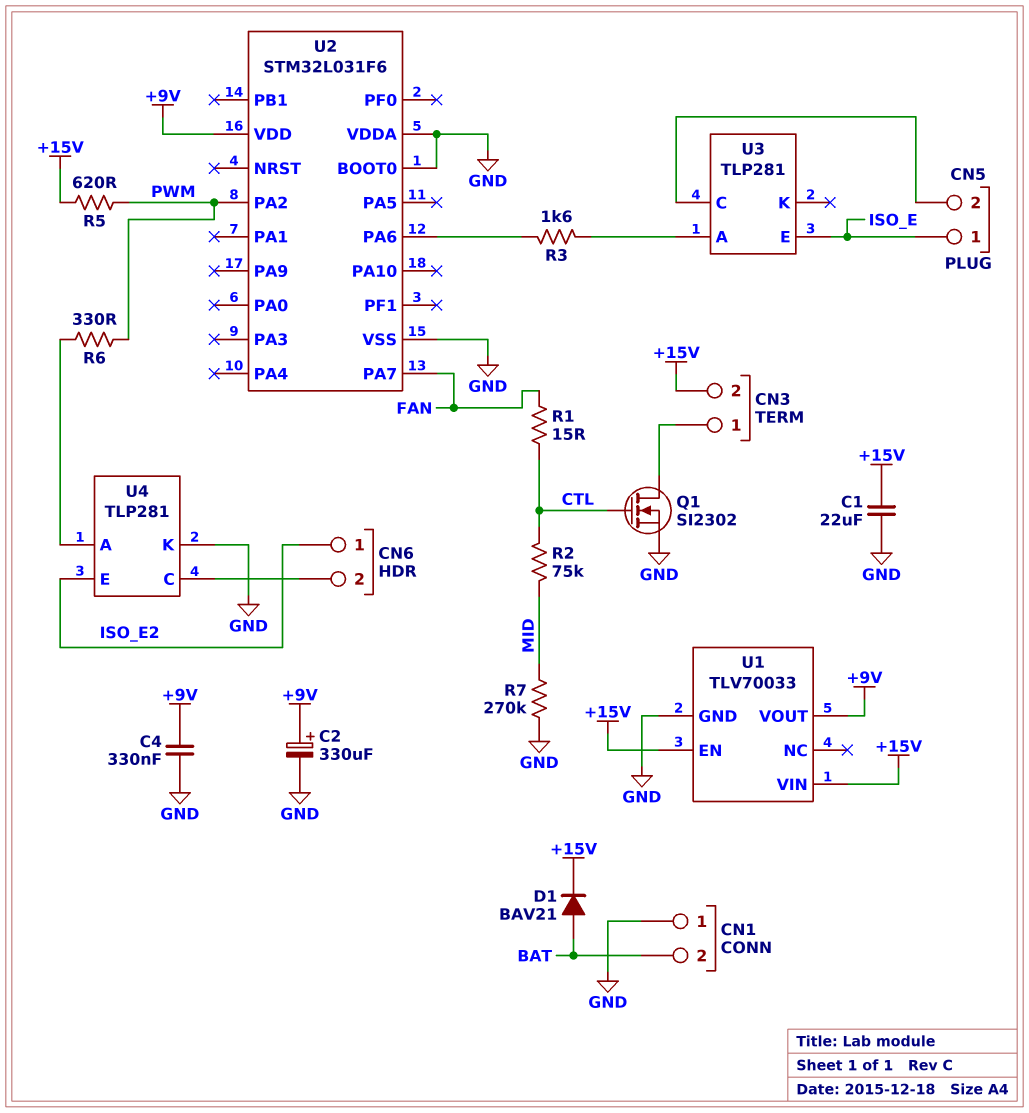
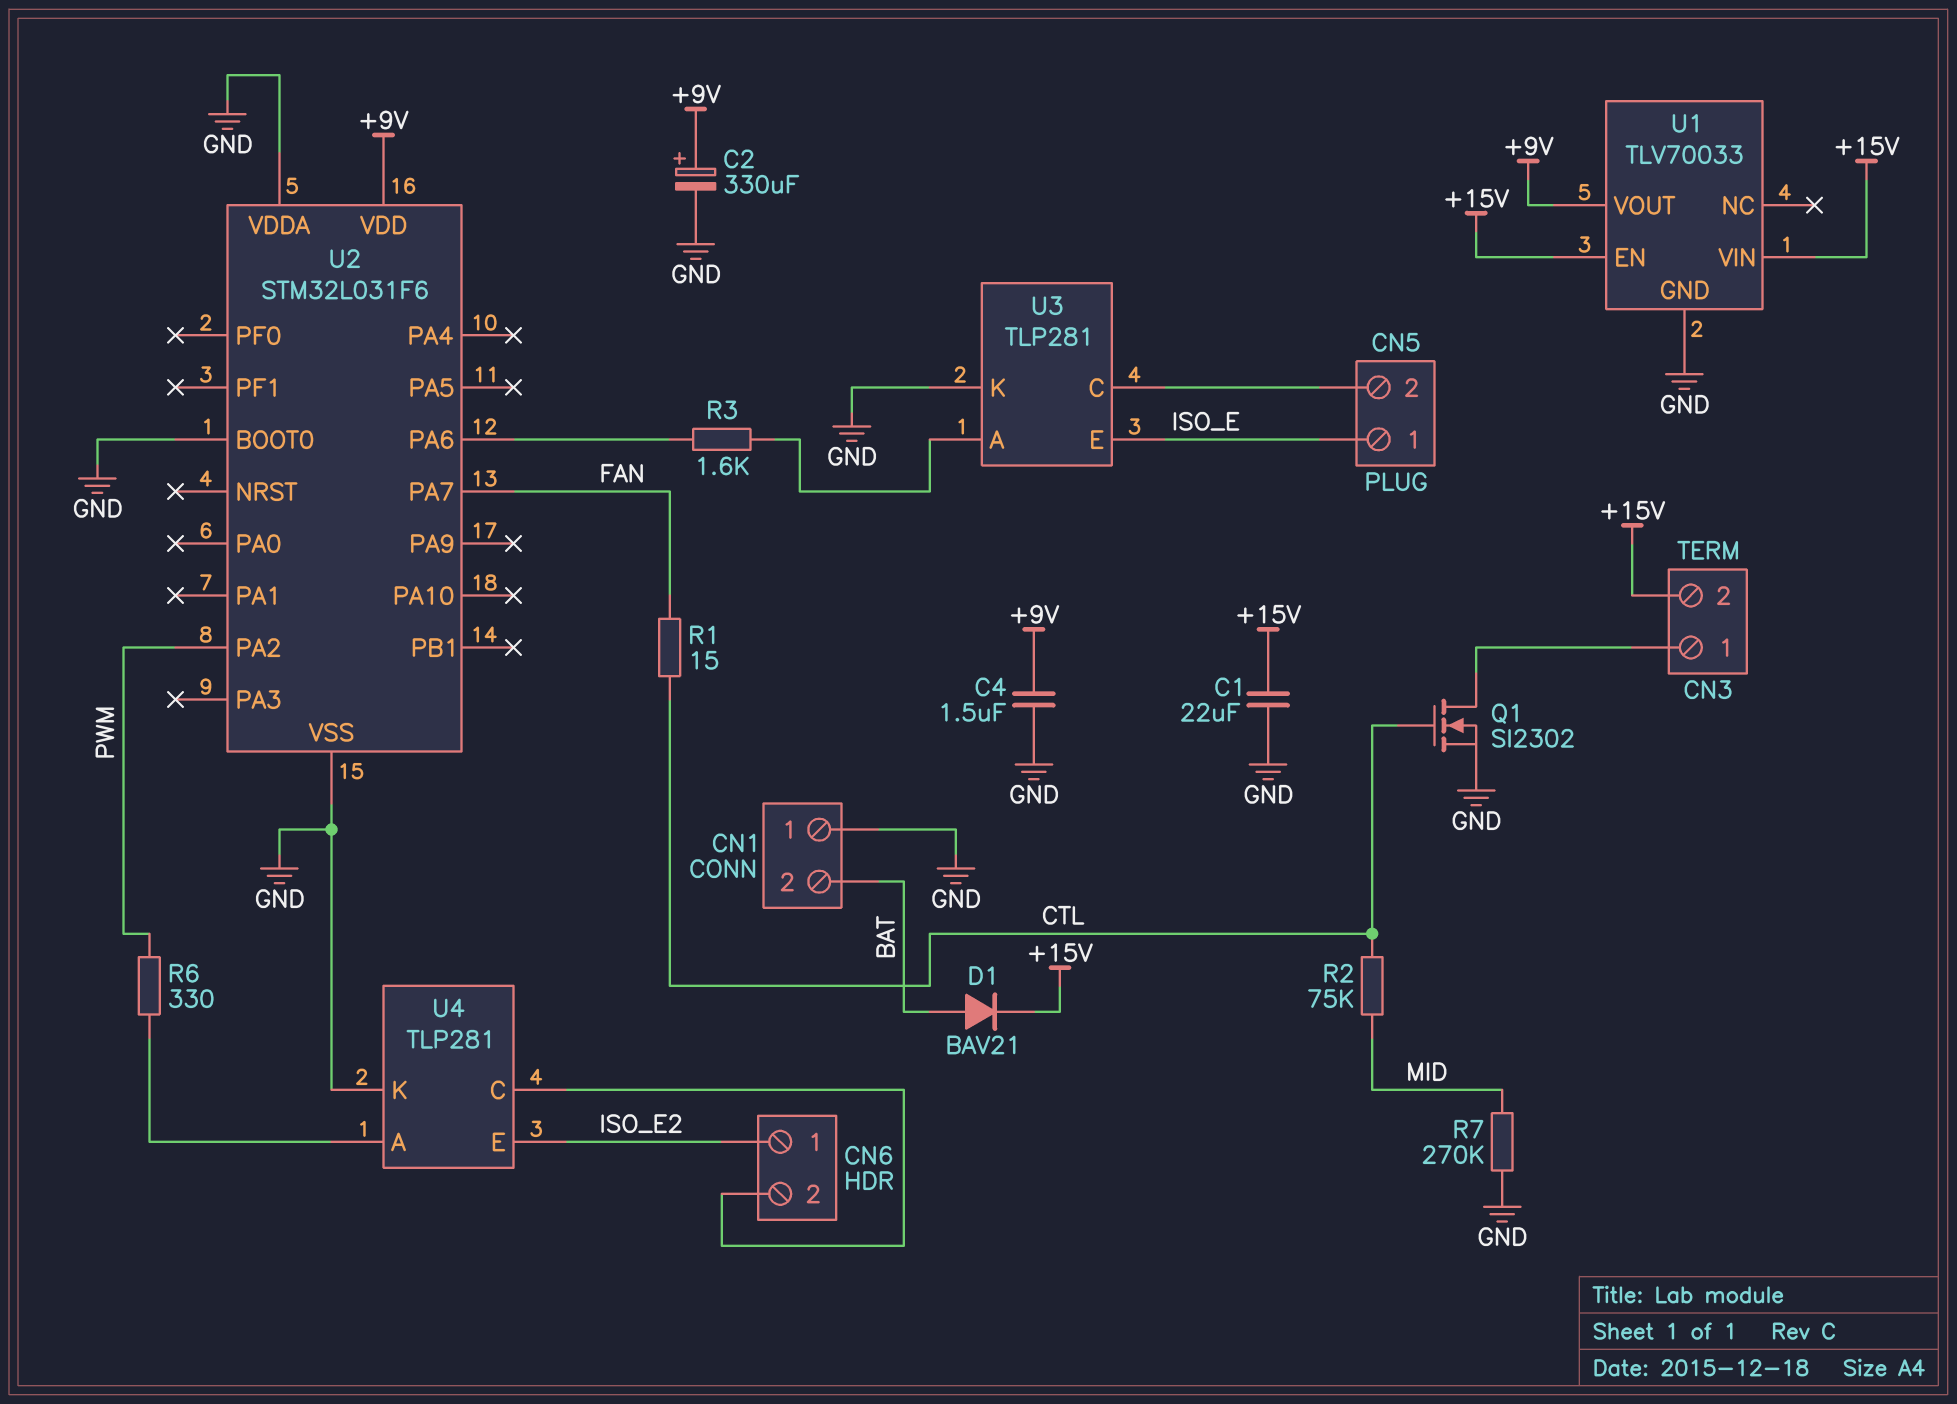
C4: 330nF (+9V, GND) -> 1.5uF (+9V, GND)
R5: 620 (+15V, PWM) -> none
U3 pin K: none -> GND

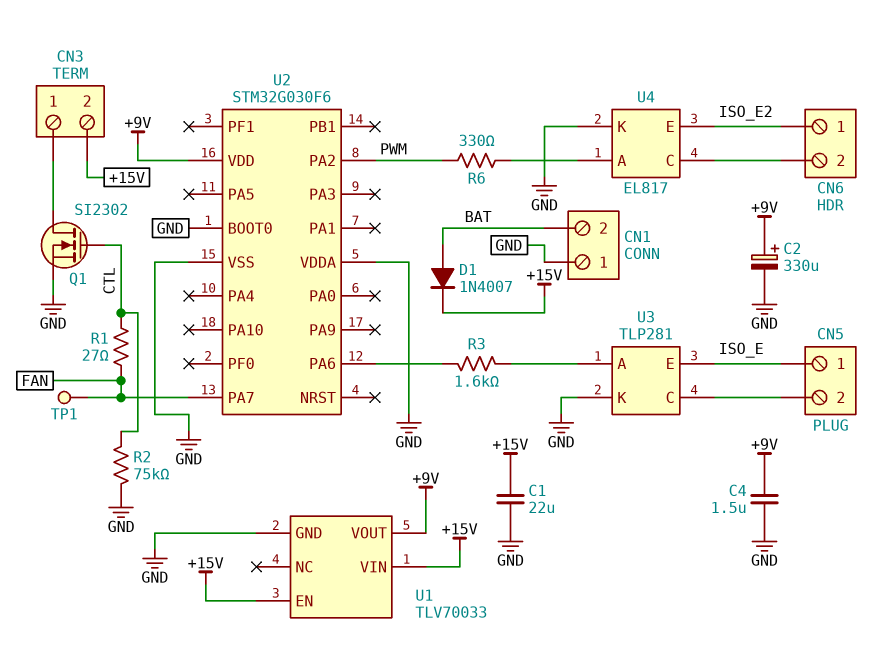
D1: diode BAV21 (A BAT, K +15V) -> diode 1N4007 (A BAT, K +15V)
R1: 15 (CTL, FAN) -> 27 (CTL, FAN)
R2: 75k (CTL, MID) -> 75k (CTL, GND)
R7: 270k (GND, MID) -> none
TP1: none -> test point (FAN)
U2: STM32L031F6 -> STM32G030F6
U4: TLP281 -> EL817

